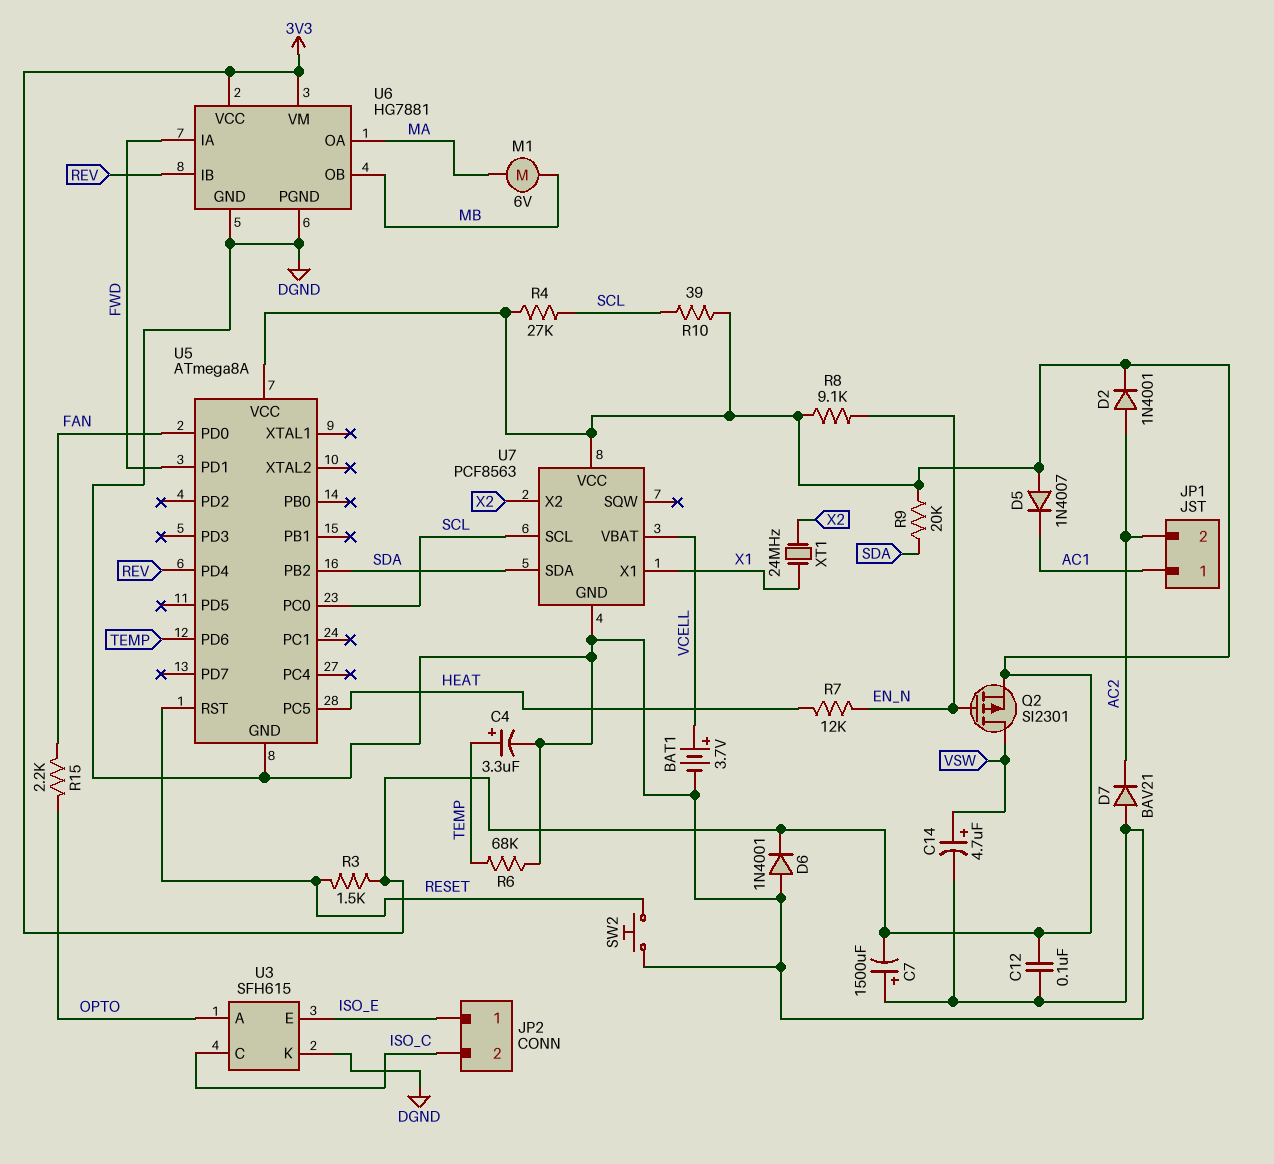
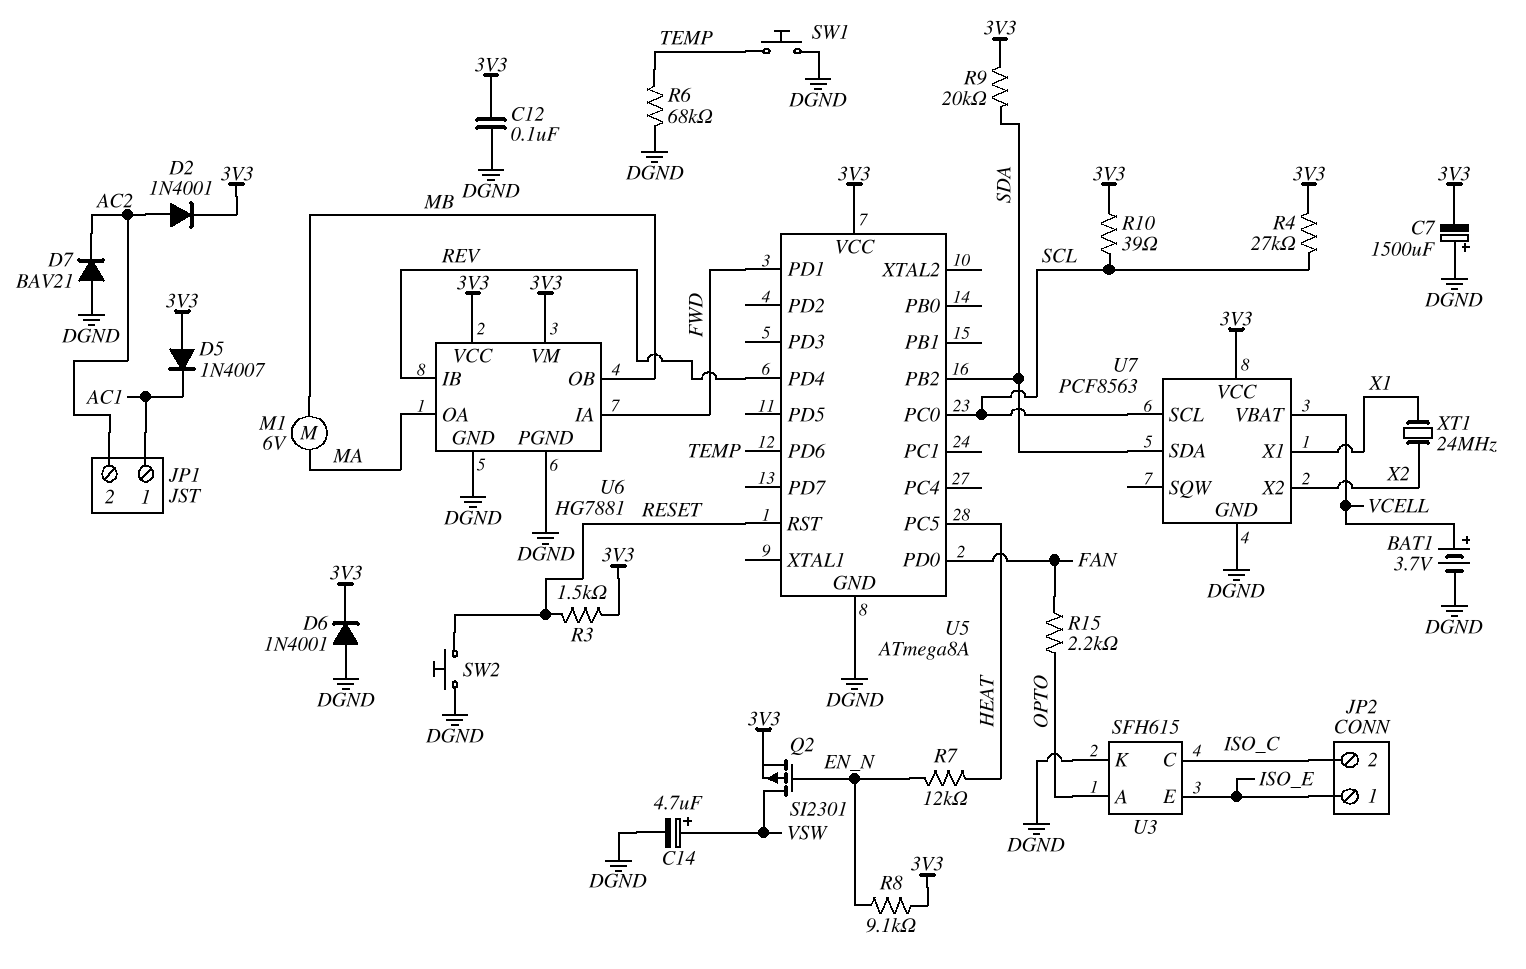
C4: 3.3uF (plus TEMP, minus DGND) -> none
SW1: none -> button (DGND, TEMP)

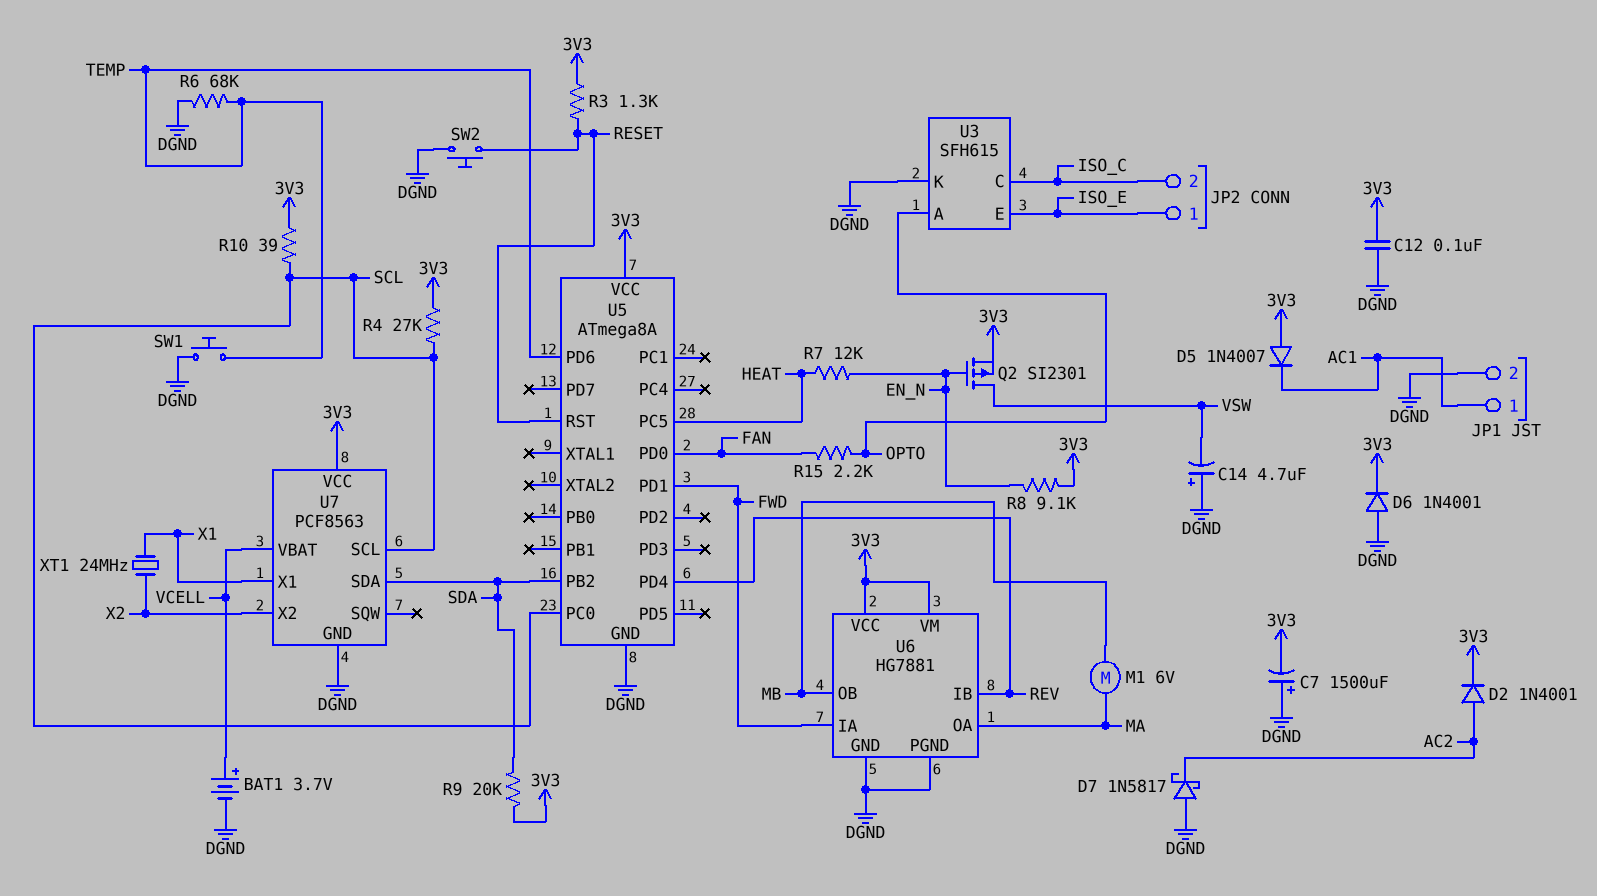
C14: 4.7uF (plus VSW, minus DGND) -> 4.7uF (plus DGND, minus VSW)
D7: diode BAV21 (A DGND, K AC2) -> schottky 1N5817 (A DGND, K AC2)
JP1 pin 2: AC2 -> DGND
R3: 1.5k (3V3, RESET) -> 1.3k (3V3, RESET)

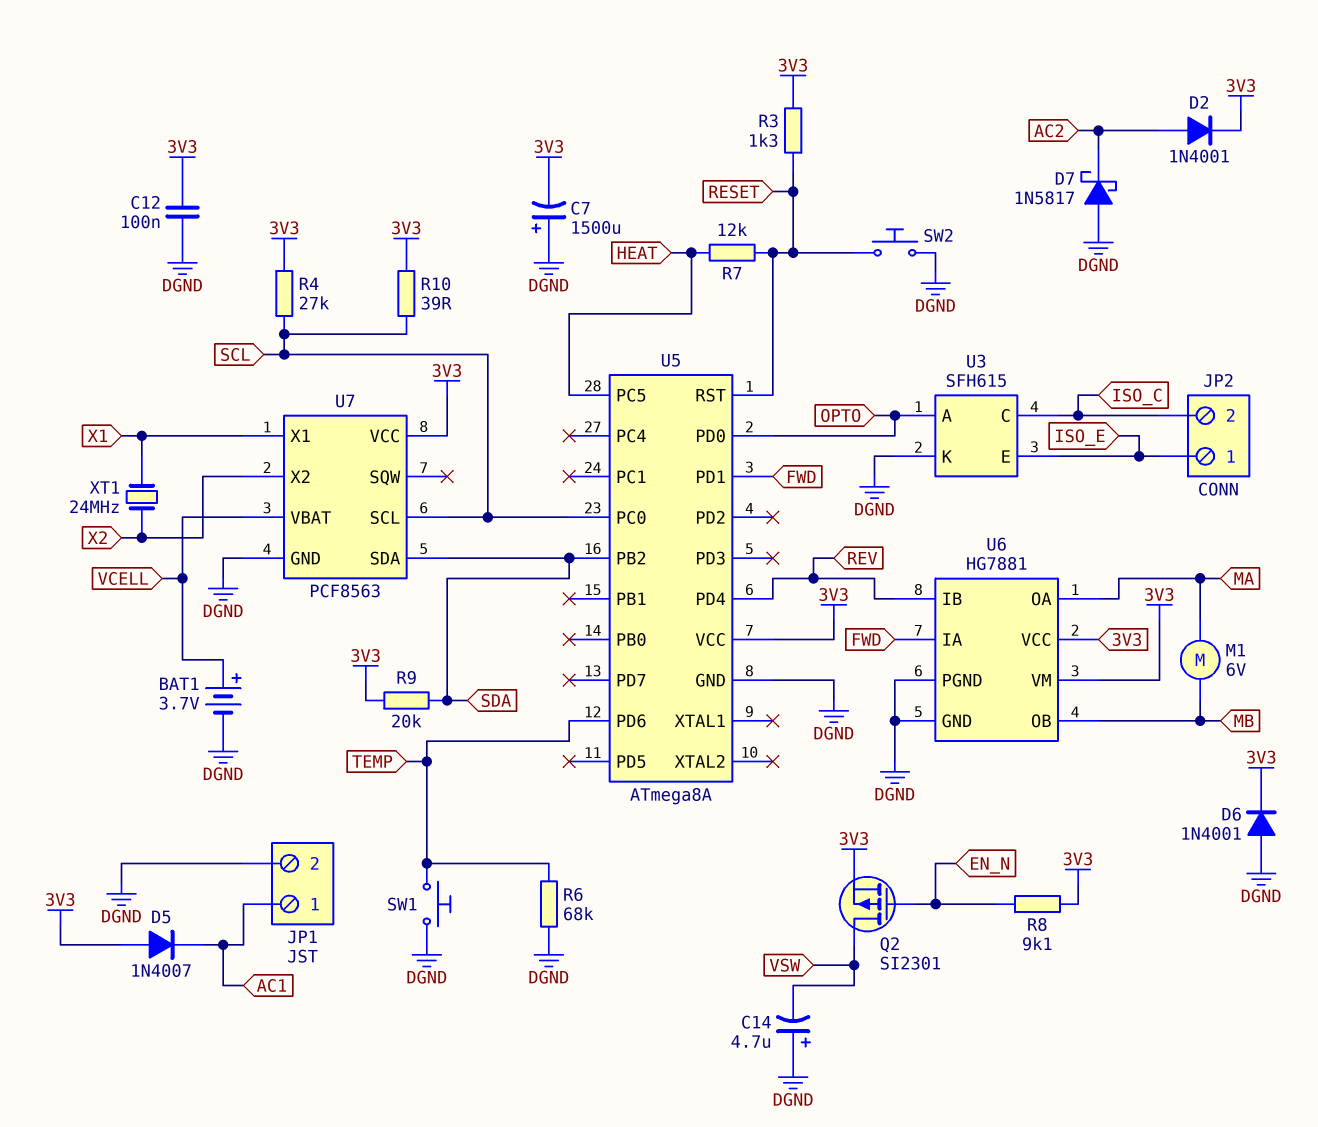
R7: 12k (EN_N, HEAT) -> 12k (HEAT, RESET)
R15: 2.2k (FAN, OPTO) -> none
U5 pin PD0: FAN -> OPTO

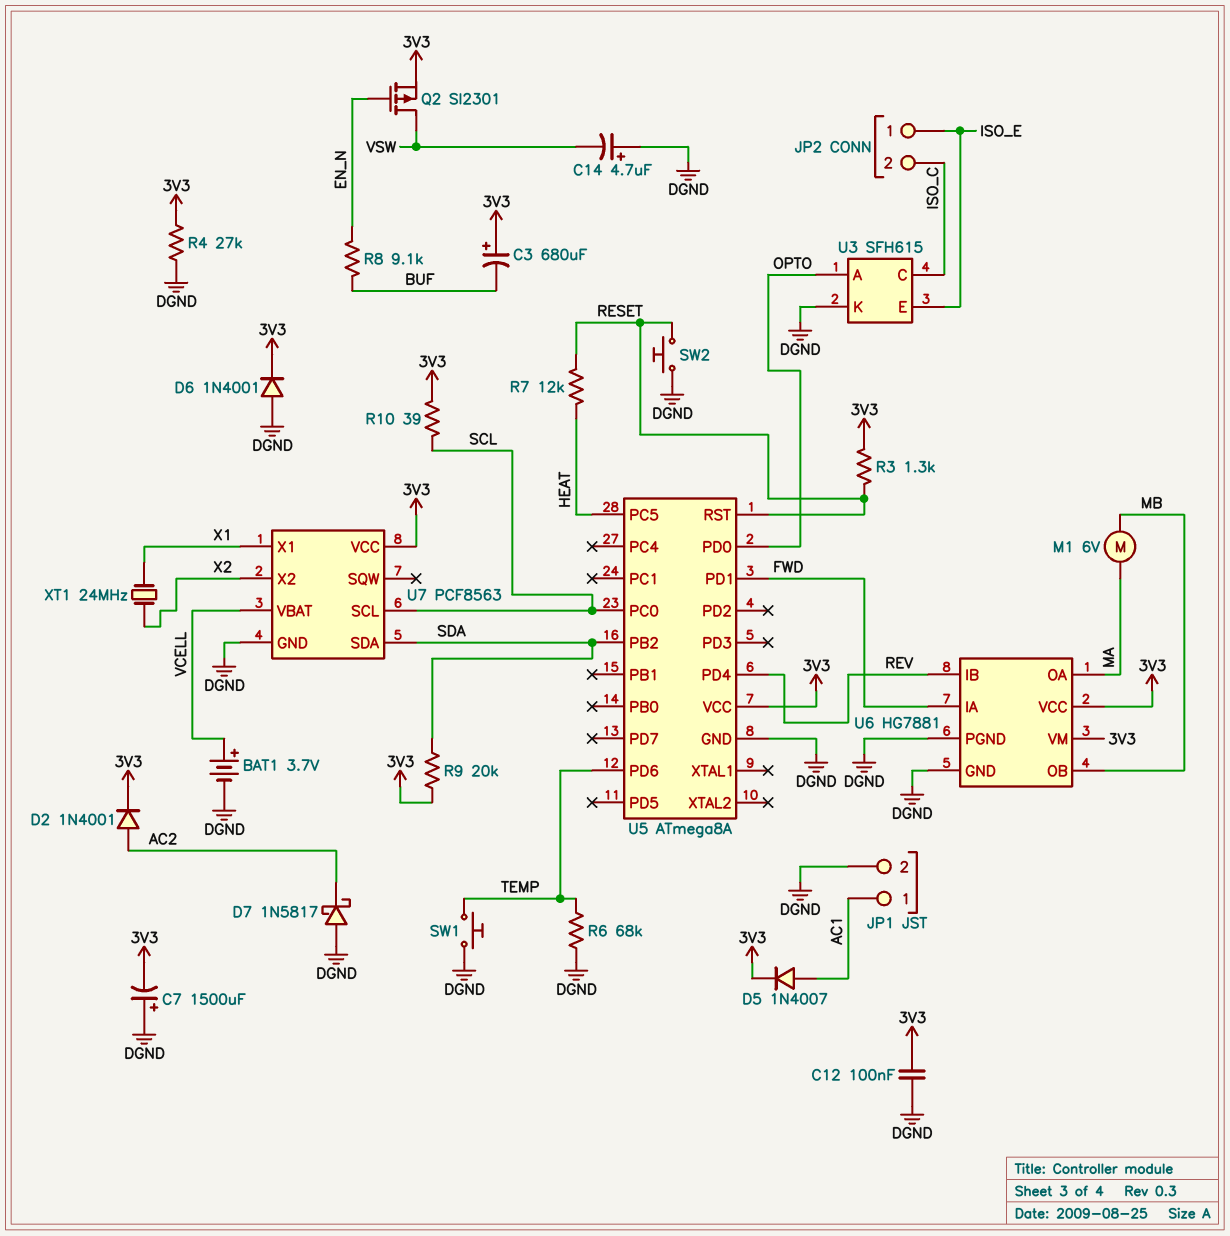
C3: none -> 680uF (plus 3V3, minus BUF)
D5: diode 1N4007 (A 3V3, K AC1) -> diode 1N4007 (A AC1, K 3V3)
R4: 27k (3V3, SCL) -> 27k (3V3, DGND)
R8: 9.1k (3V3, EN_N) -> 9.1k (BUF, EN_N)

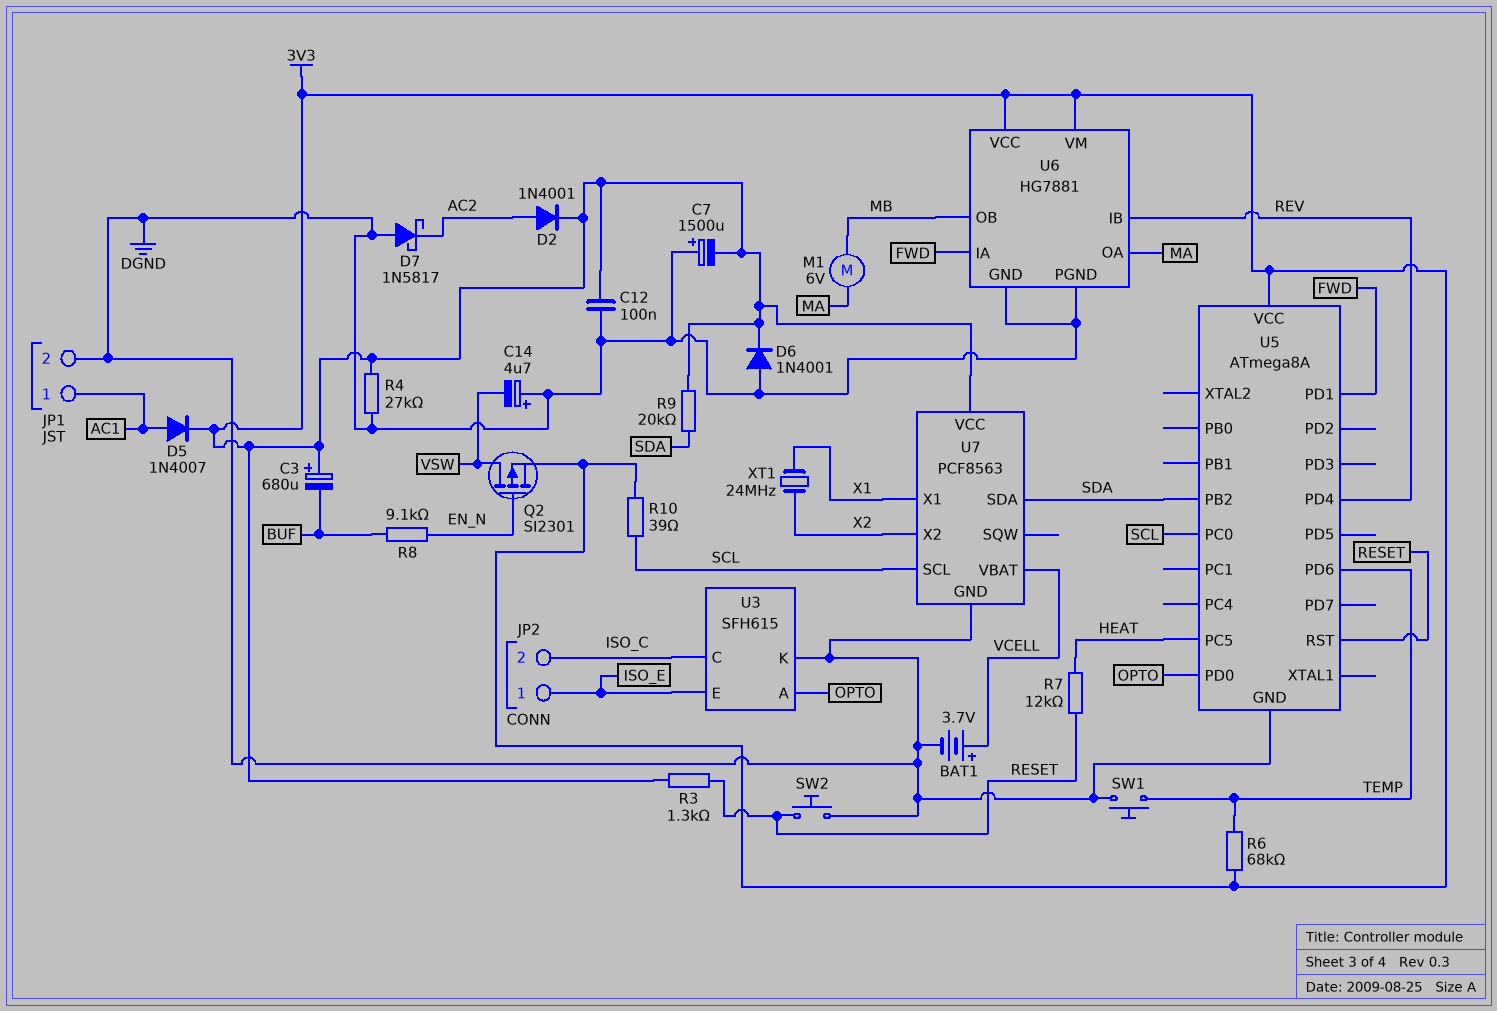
R6: 68k (DGND, TEMP) -> 68k (3V3, TEMP)

